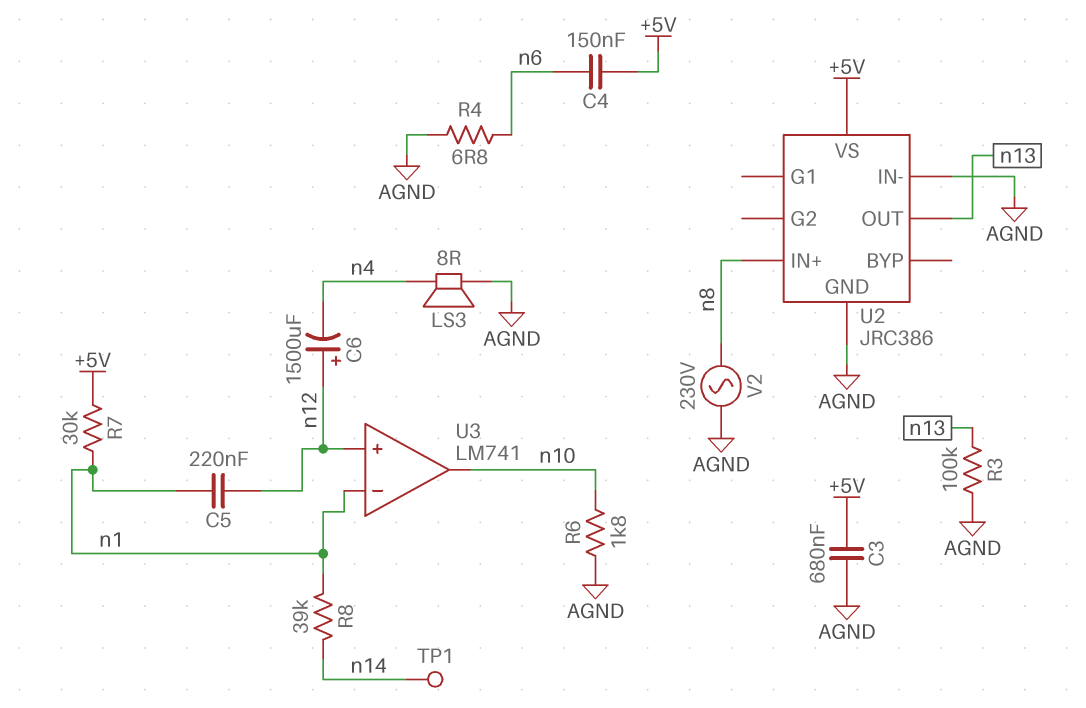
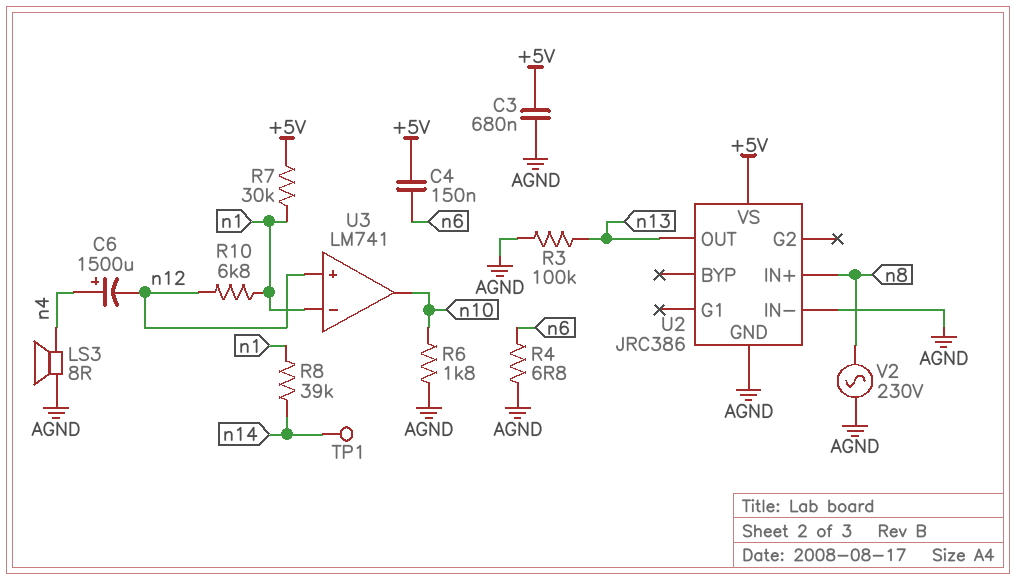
C5: 220nF (n1, n12) -> none
C6: 1500uF (plus n12, minus n4) -> 1500uF (plus n4, minus n12)
R10: none -> 6.8k (n1, n12)

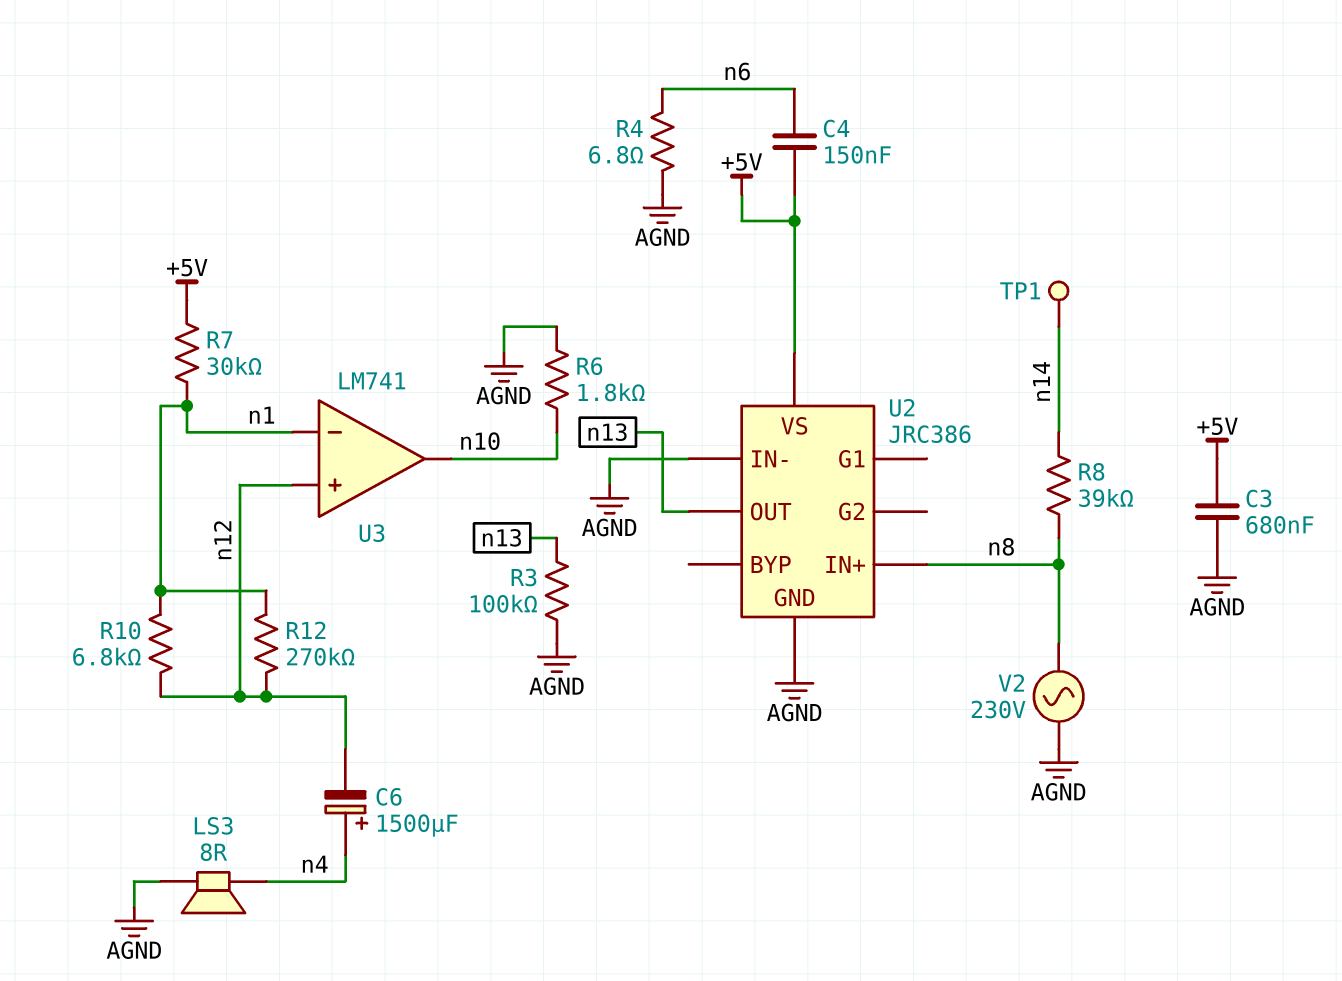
R8: 39k (n1, n14) -> 39k (n8, n14)
R12: none -> 270k (n1, n12)

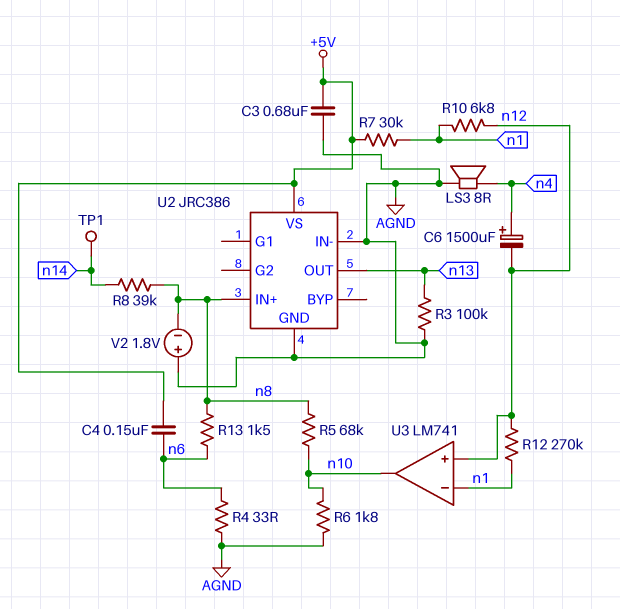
R4: 6.8 (AGND, n6) -> 33 (AGND, n6)
R5: none -> 68k (n8, n10)
R13: none -> 1.5k (n6, n8)
V2: AC 230V (AGND, n8) -> 1.8V (plus AGND, minus n8)

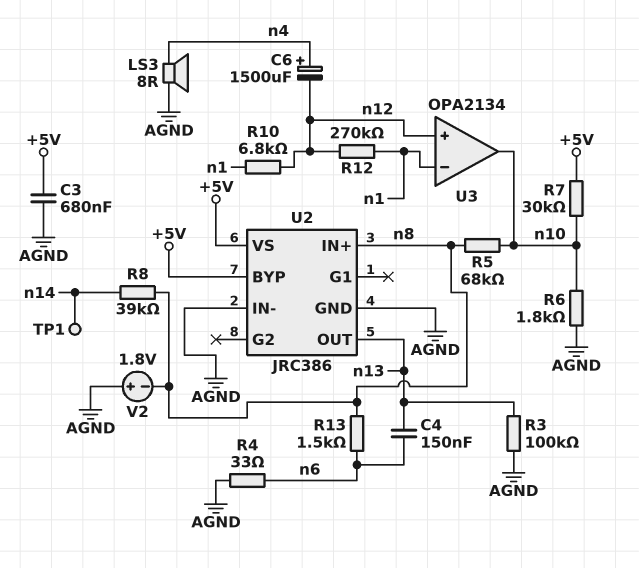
C4: 150nF (+5V, n6) -> 150nF (n6, n13)
R7: 30k (+5V, n1) -> 30k (+5V, n10)
U2 pin BYP: none -> +5V
U3: LM741 -> OPA2134

